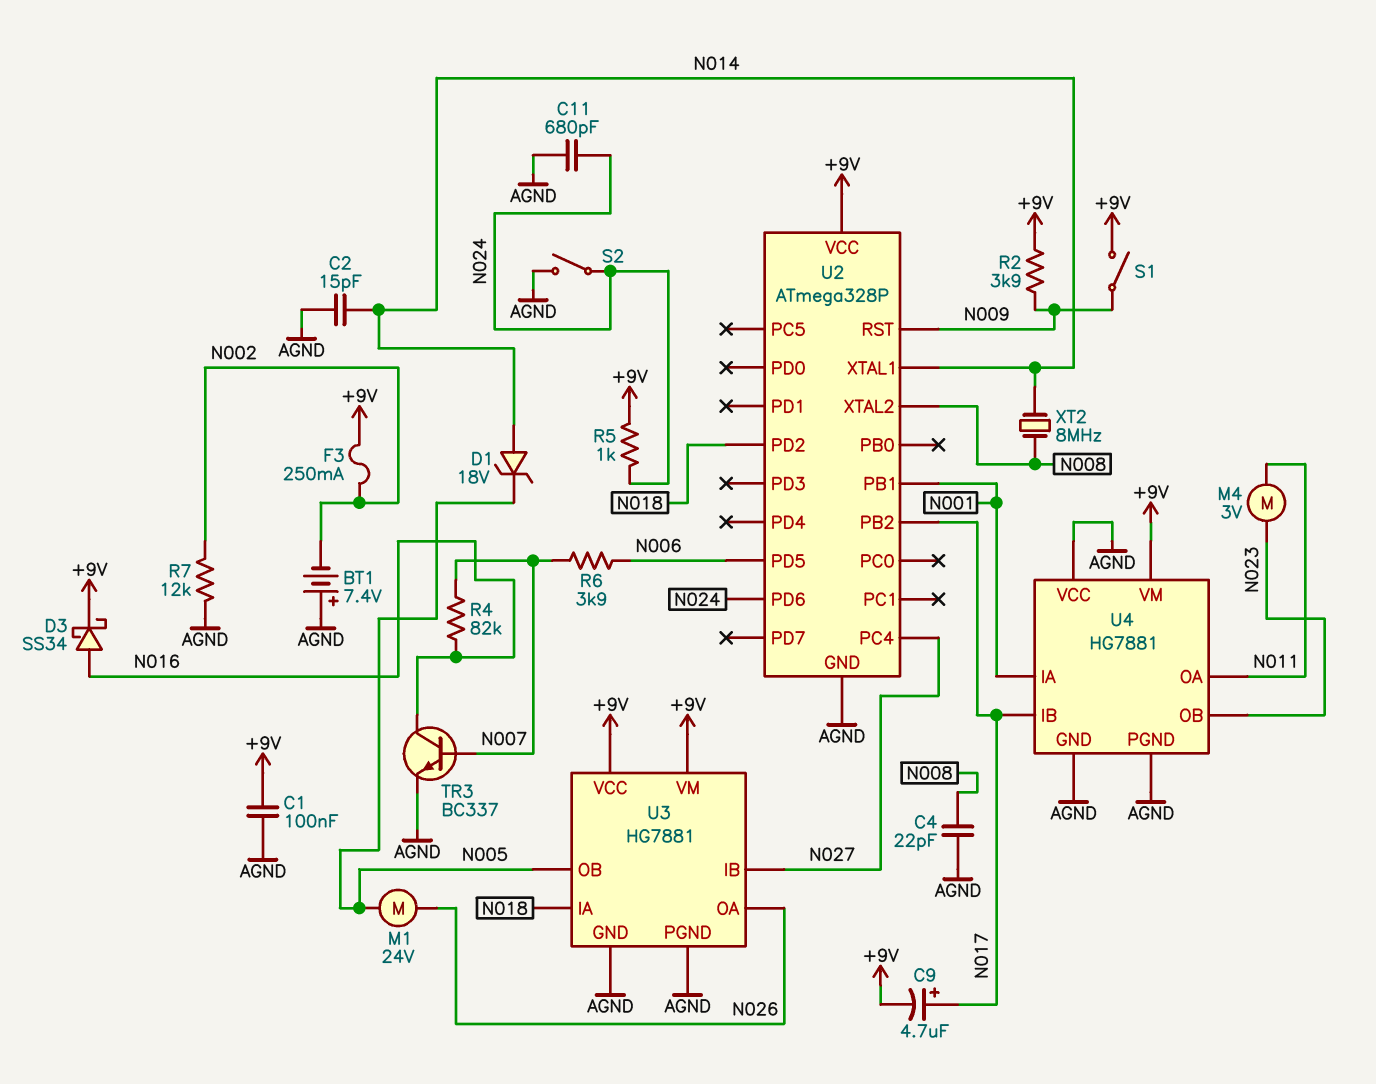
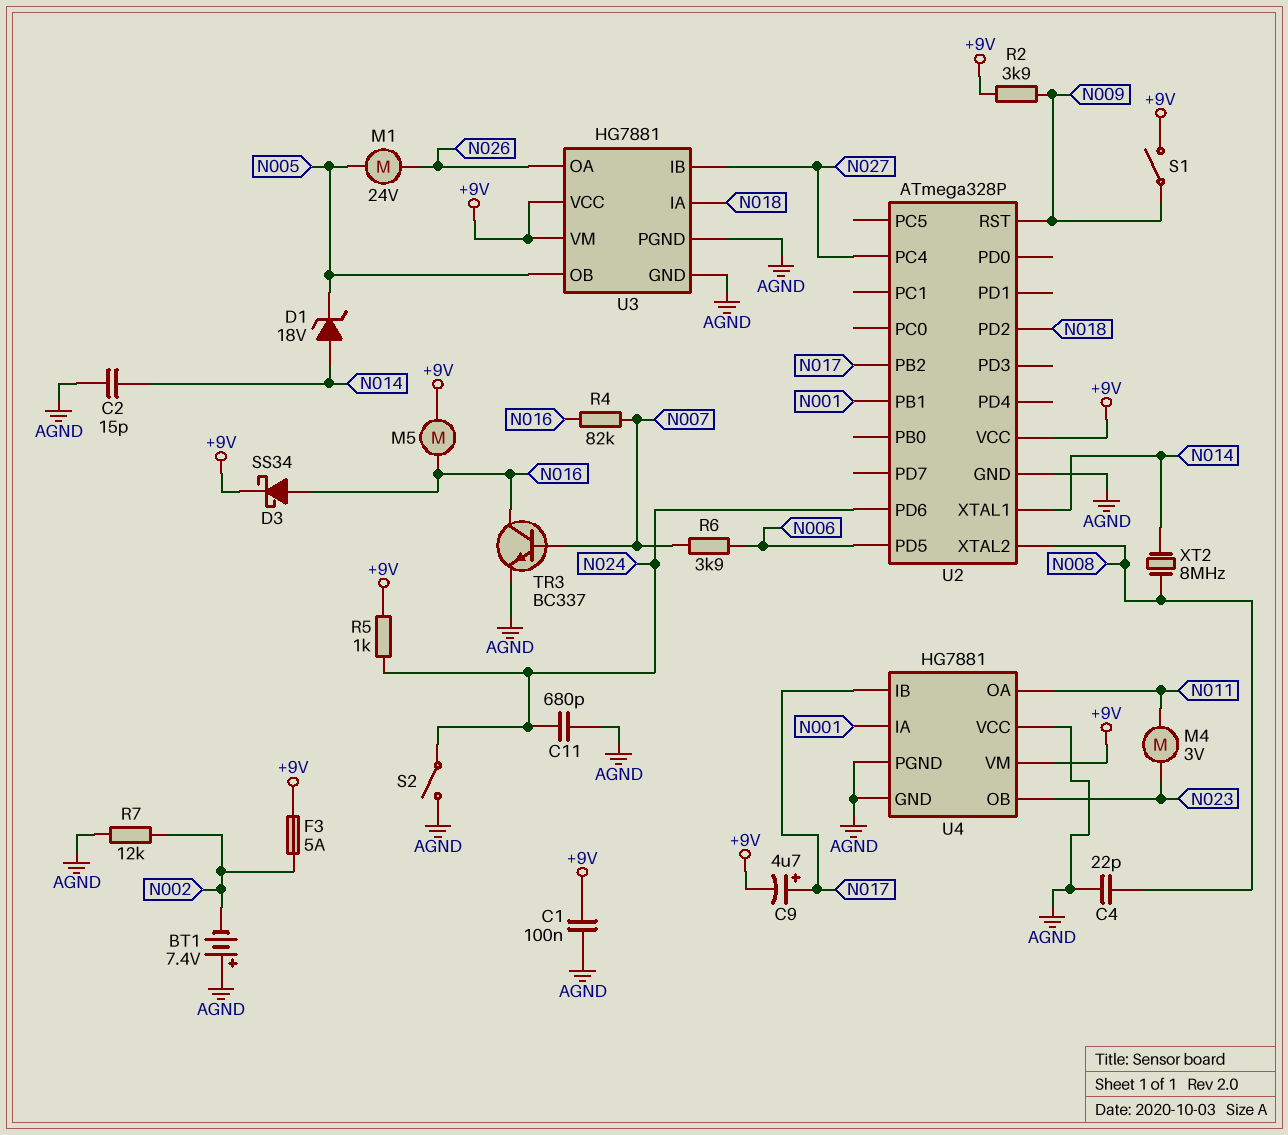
F3: 250mA (+9V, N002) -> 5A (+9V, N002)
M5: none -> motor (+9V, N016)

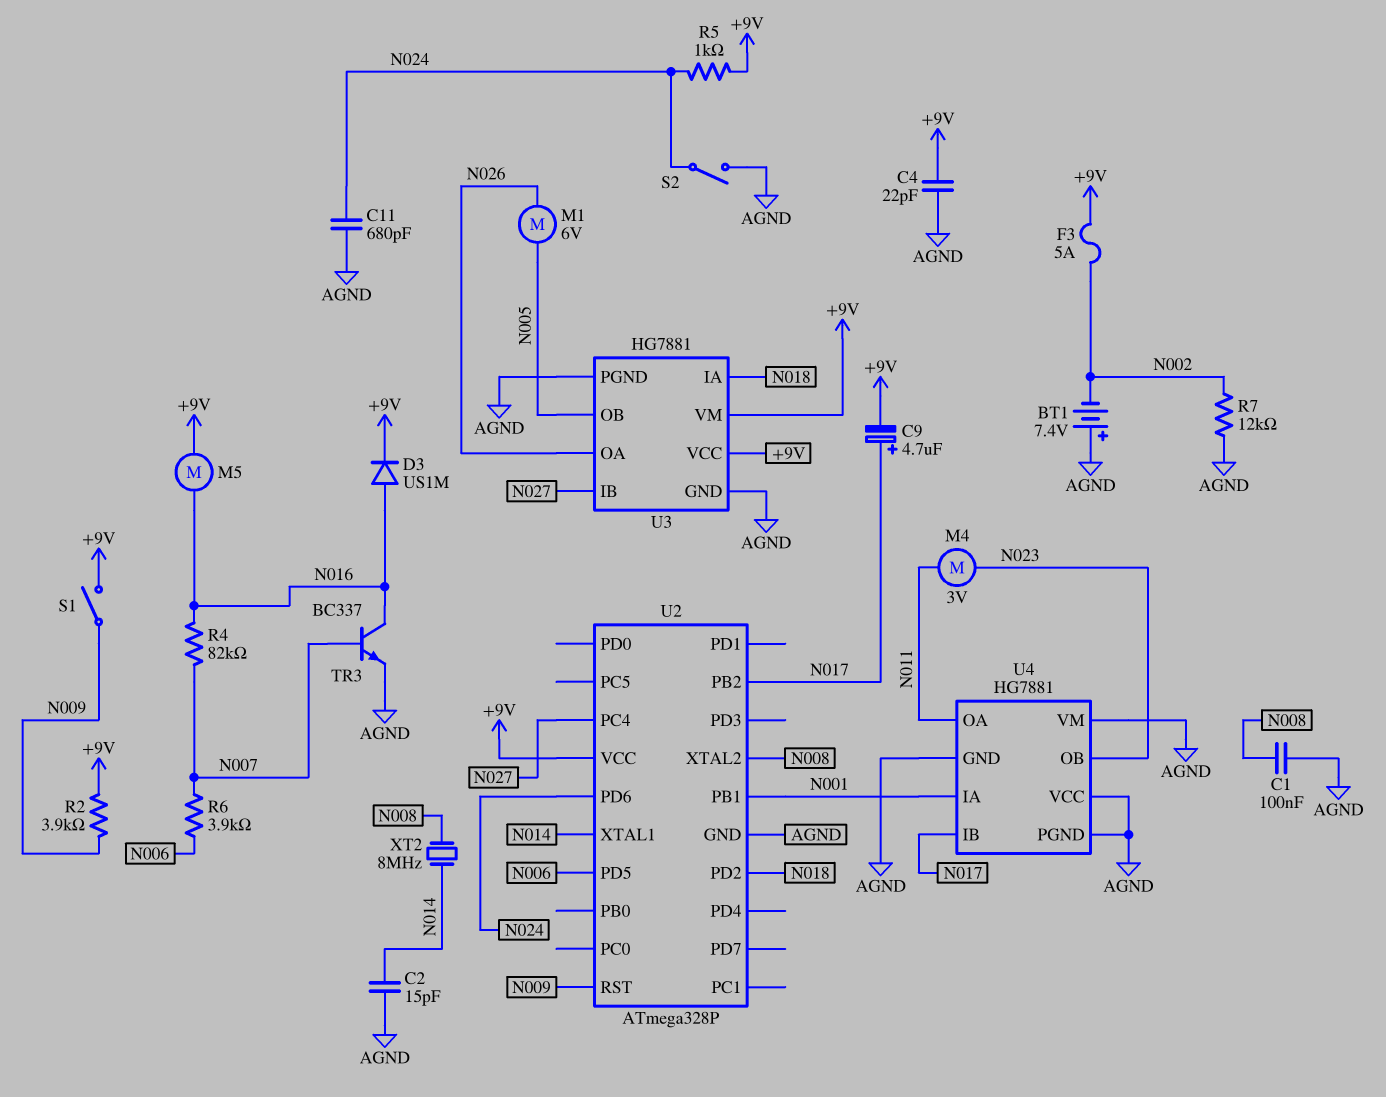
C1: 100nF (+9V, AGND) -> 100nF (AGND, N008)
C4: 22pF (AGND, N008) -> 22pF (+9V, AGND)
D1: zener 18V (A N014, K N005) -> none
D3: schottky SS34 (A N016, K +9V) -> diode US1M (A N016, K +9V)
M1: motor 24V (N005, N026) -> motor 6V (N005, N026)
U4 pin VM: +9V -> AGND

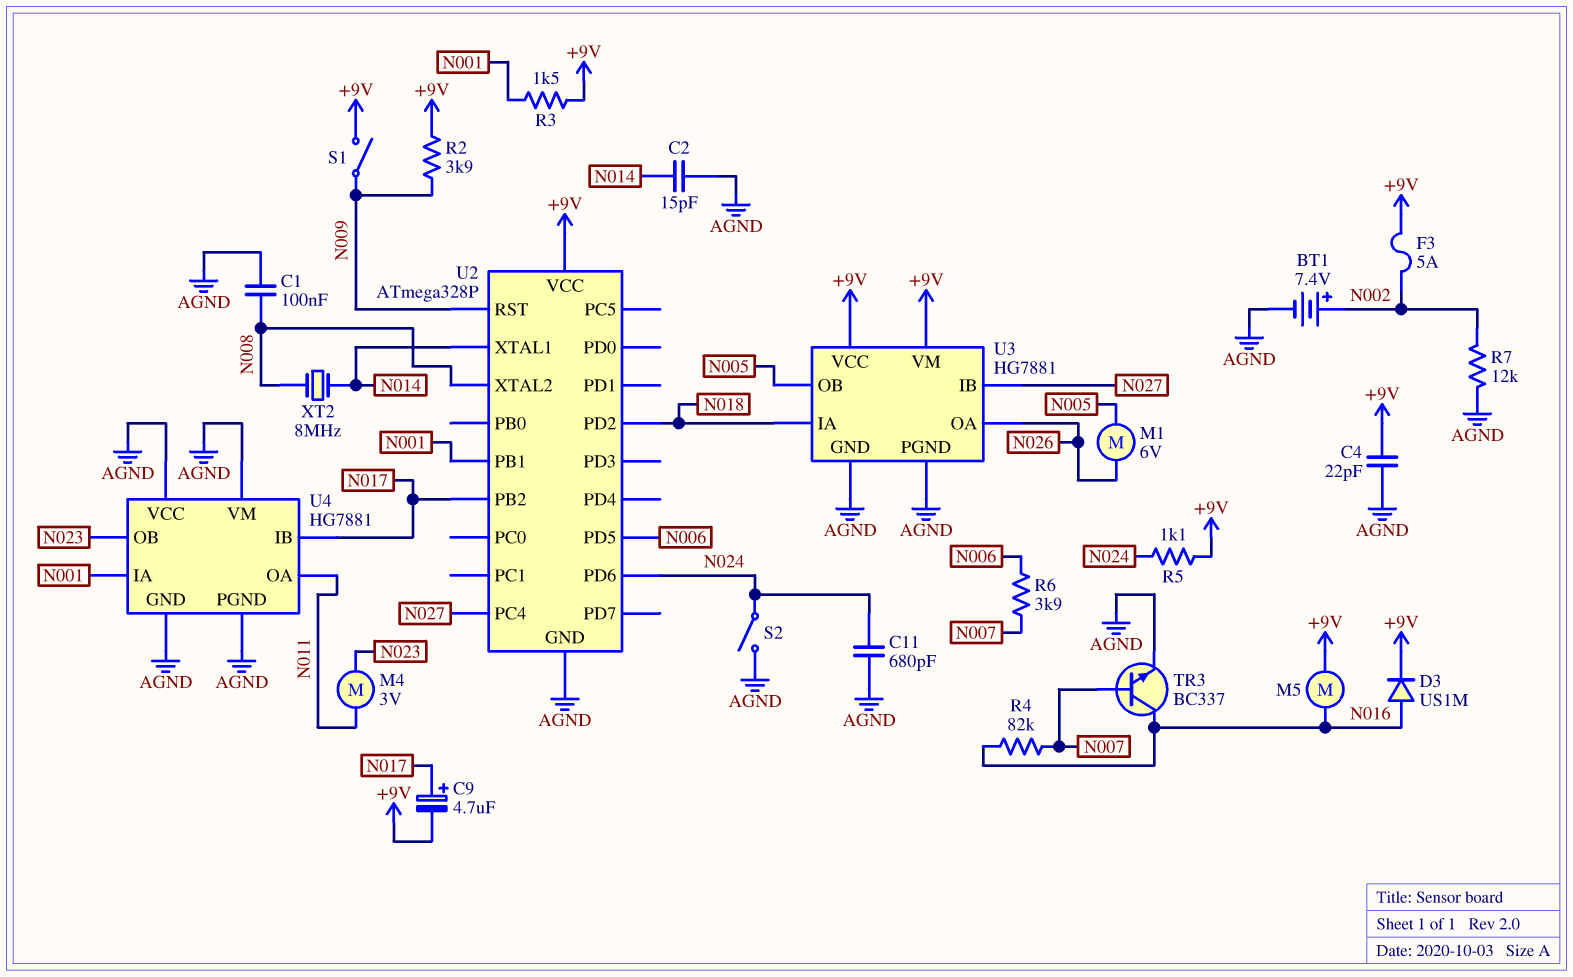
BT1: 7.4V (plus AGND, minus N002) -> 7.4V (plus N002, minus AGND)
R3: none -> 1.5k (+9V, N001)
R5: 1k (+9V, N024) -> 1.1k (+9V, N024)

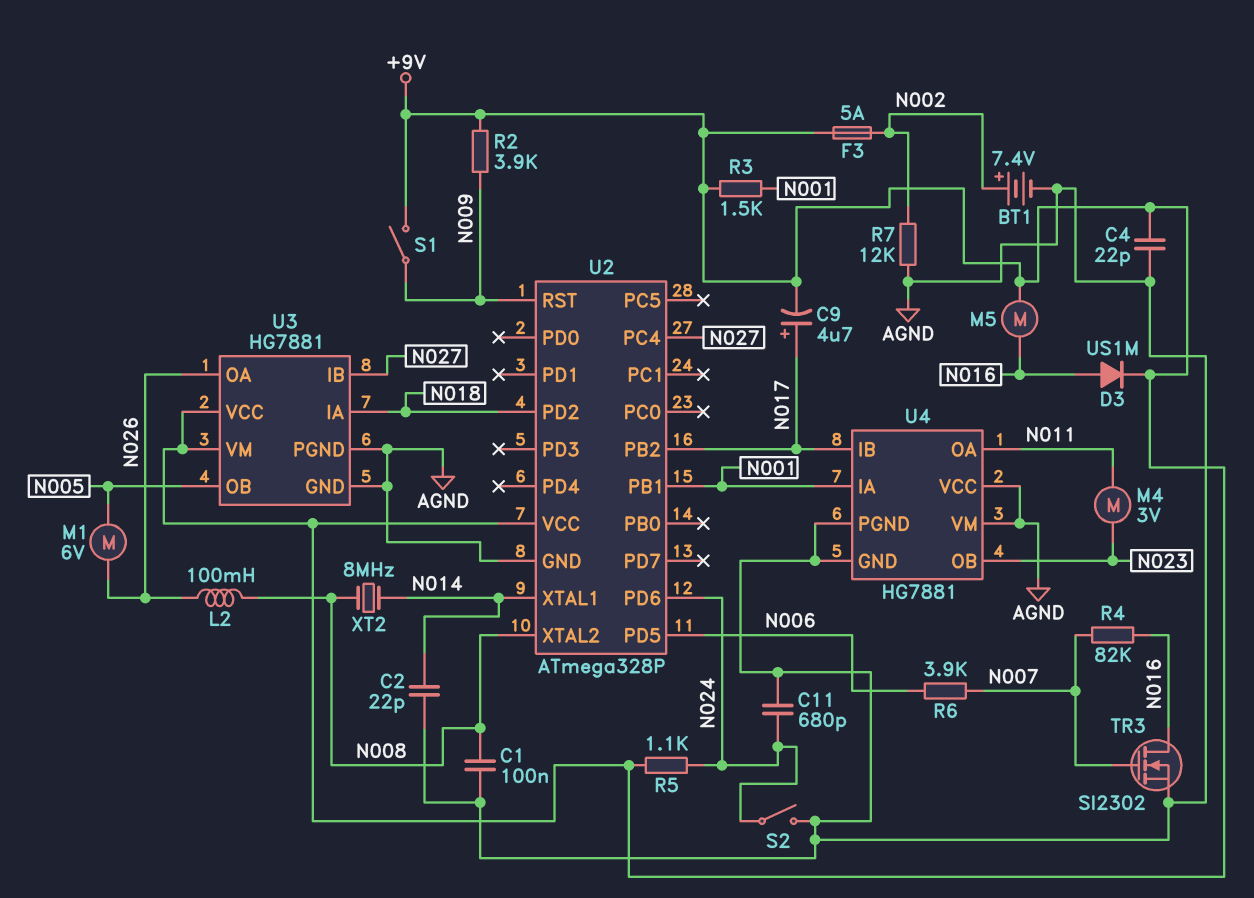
C2: 15pF (AGND, N014) -> 22pF (AGND, N014)
L2: none -> 100mH (N008, N026)
TR3: NPN BC337 (B N007, C N016, E AGND) -> NMOS SI2302 (G N007, D N016, S AGND)

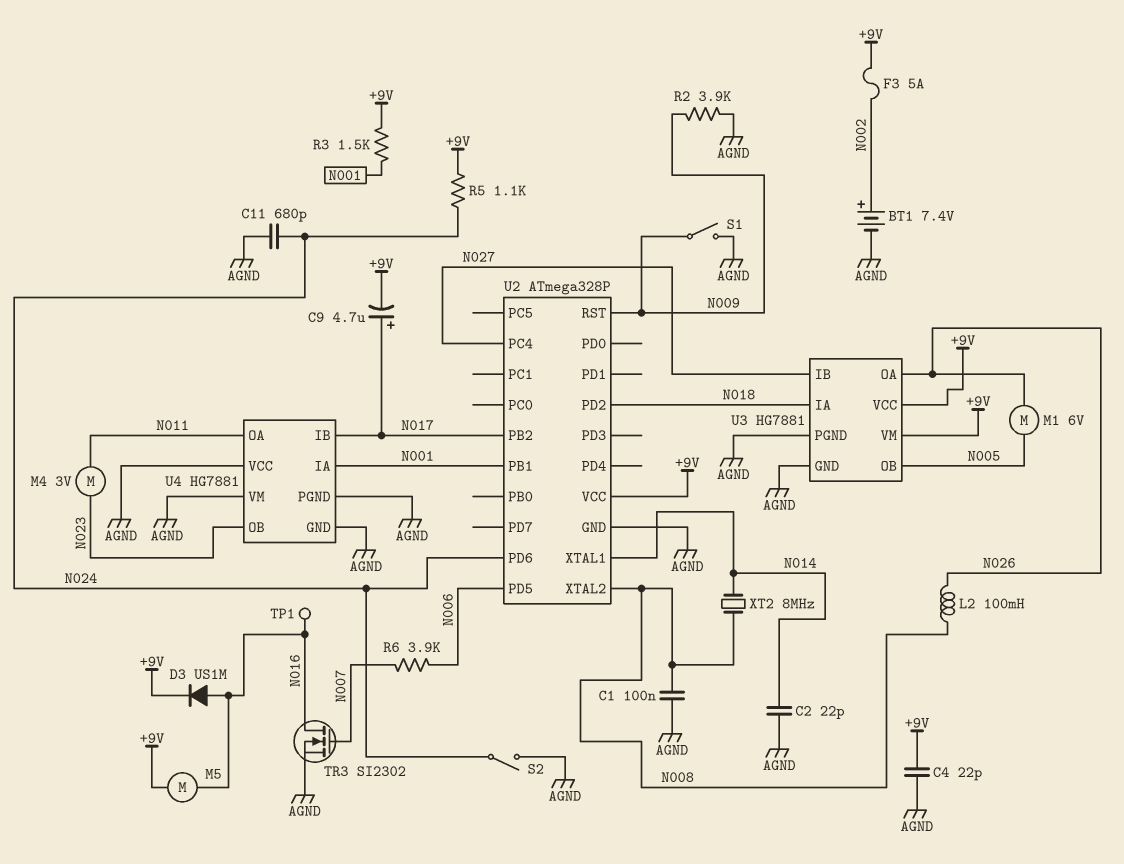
R2: 3.9k (+9V, N009) -> 3.9k (AGND, N009)
R4: 82k (N007, N016) -> none
R7: 12k (AGND, N002) -> none
S1: switch (+9V, N009) -> switch (AGND, N009)
TP1: none -> test point (N016)

